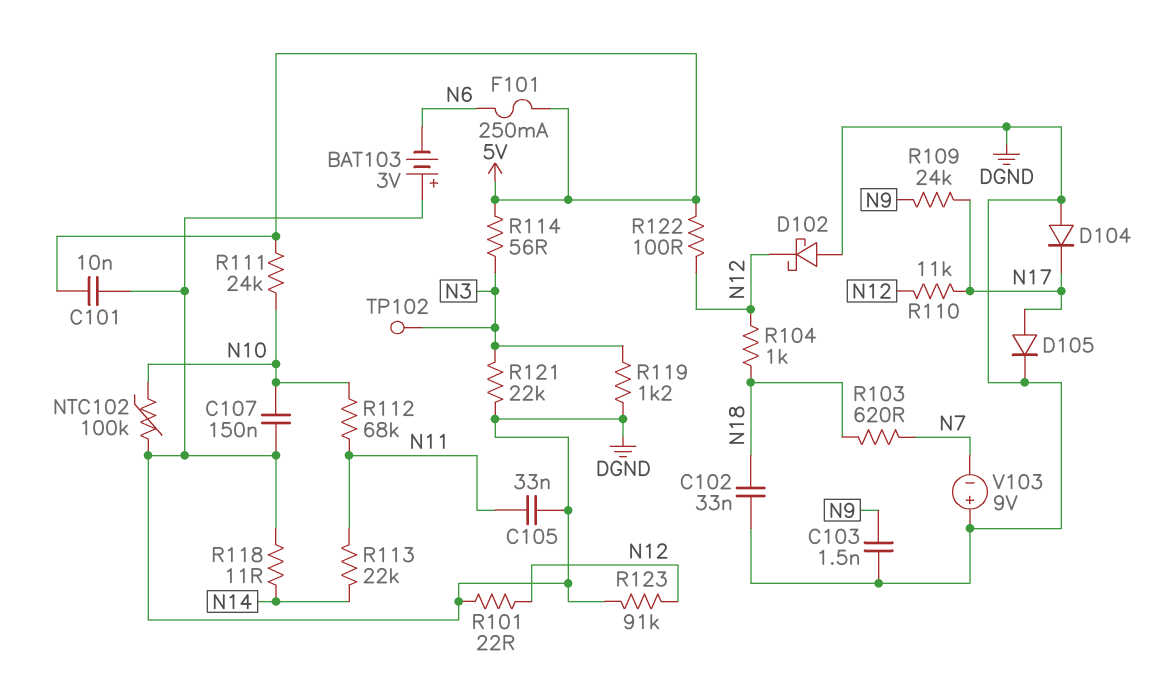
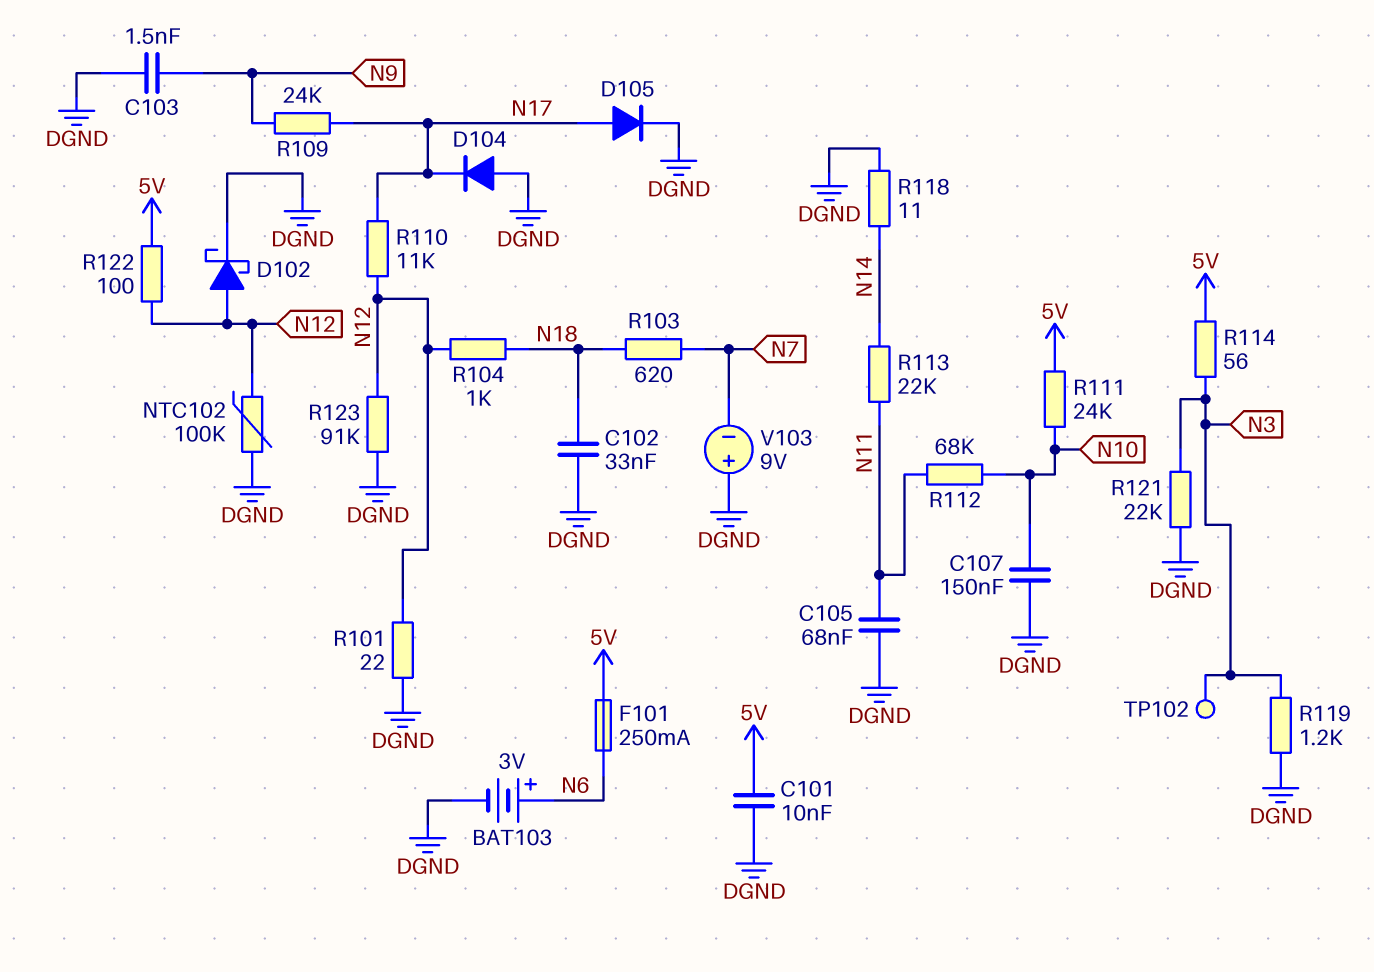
BAT103: 3V (plus DGND, minus N6) -> 3V (plus N6, minus DGND)
C105: 33nF (DGND, N11) -> 68nF (DGND, N11)
D102: schottky (A DGND, K N12) -> schottky (A N12, K DGND)
NTC102: 100k (DGND, N10) -> 100k (DGND, N12)

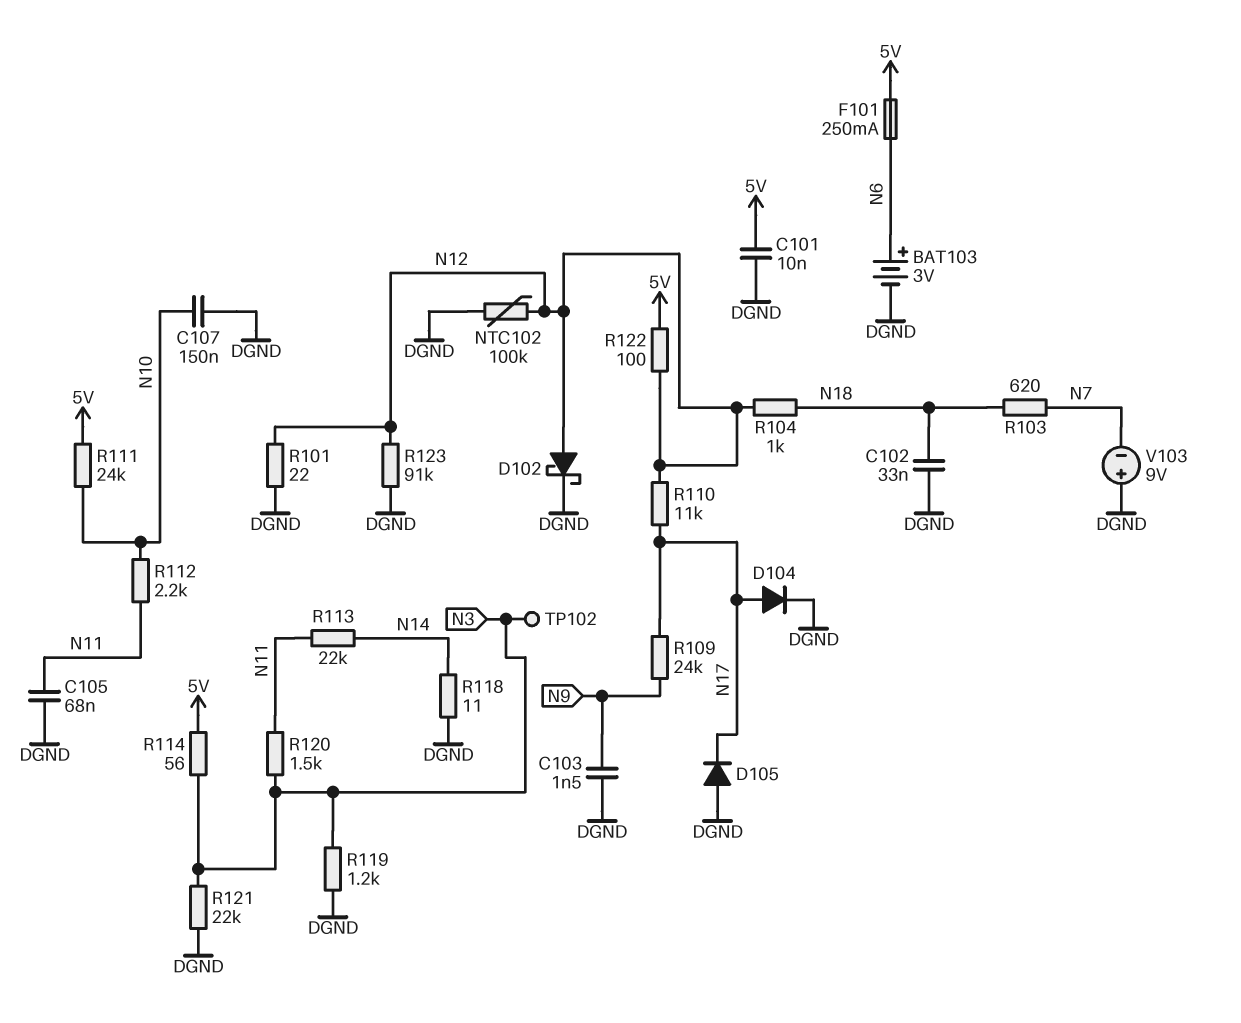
D104: diode (A DGND, K N17) -> diode (A N17, K DGND)
D105: diode (A N17, K DGND) -> diode (A DGND, K N17)
R112: 68k (N10, N11) -> 2.2k (N10, N11)
R120: none -> 1.5k (N3, N11)

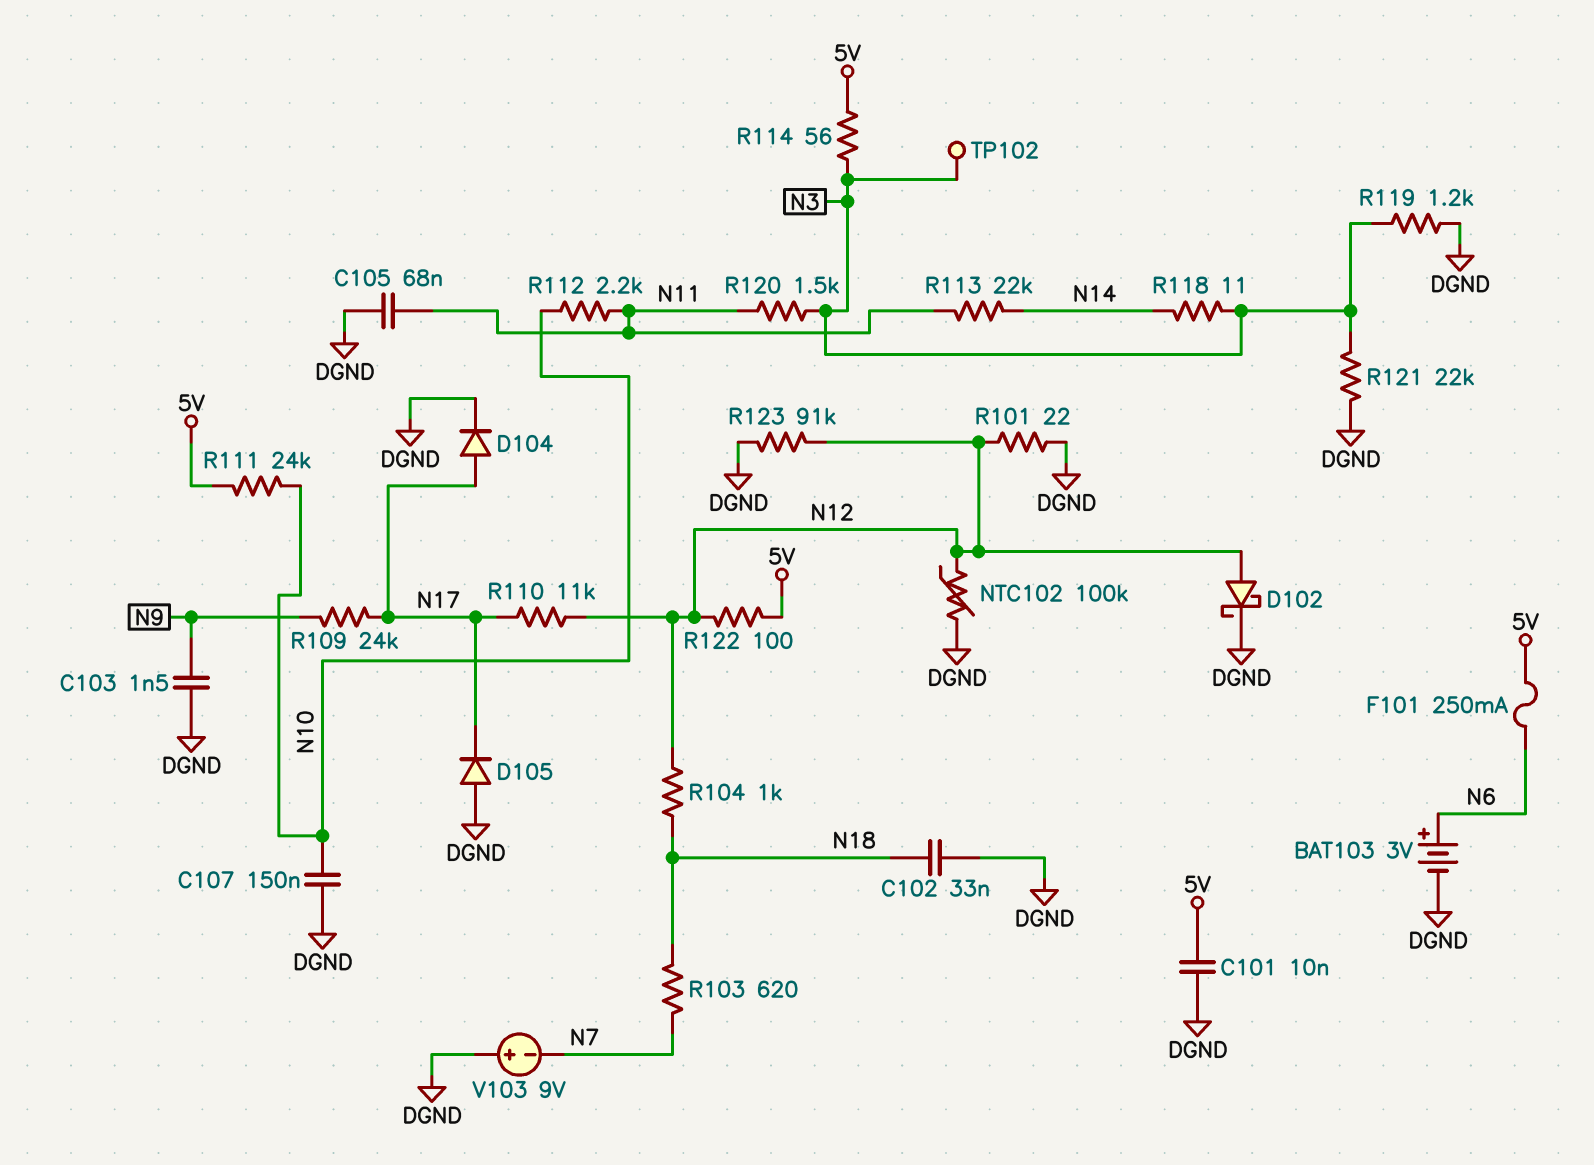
R118: 11 (DGND, N14) -> 11 (N3, N14)

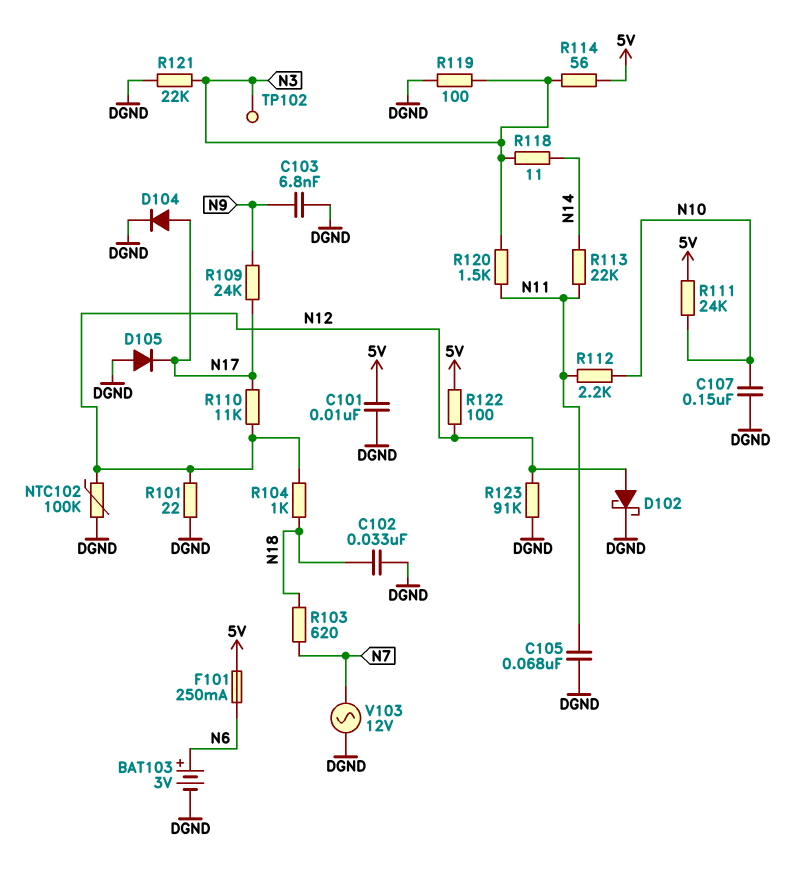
C103: 1.5nF (DGND, N9) -> 6.8nF (DGND, N9)
R119: 1.2k (DGND, N3) -> 100 (DGND, N3)
V103: 9V (plus DGND, minus N7) -> AC 12V (DGND, N7)

